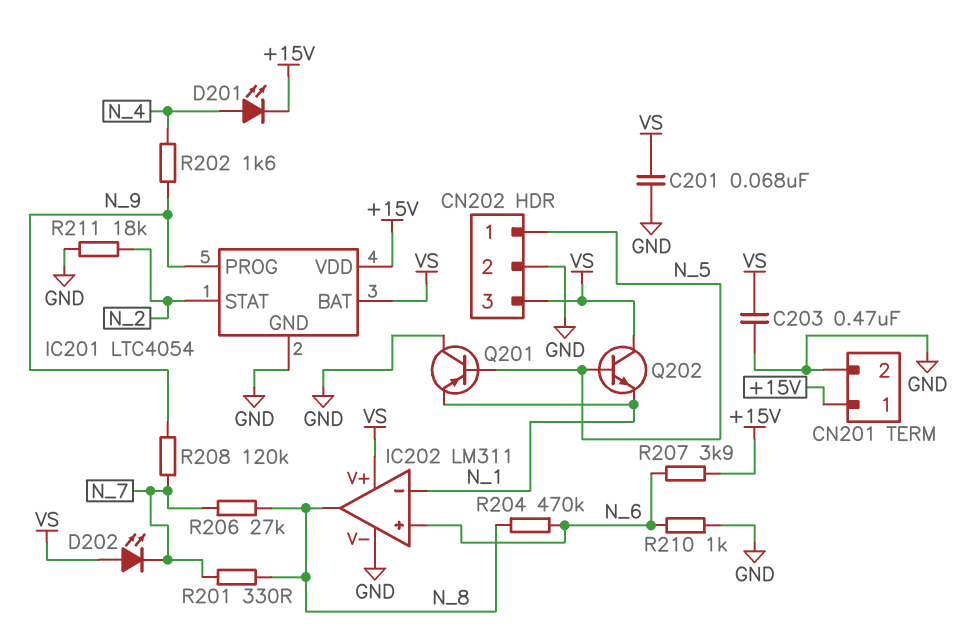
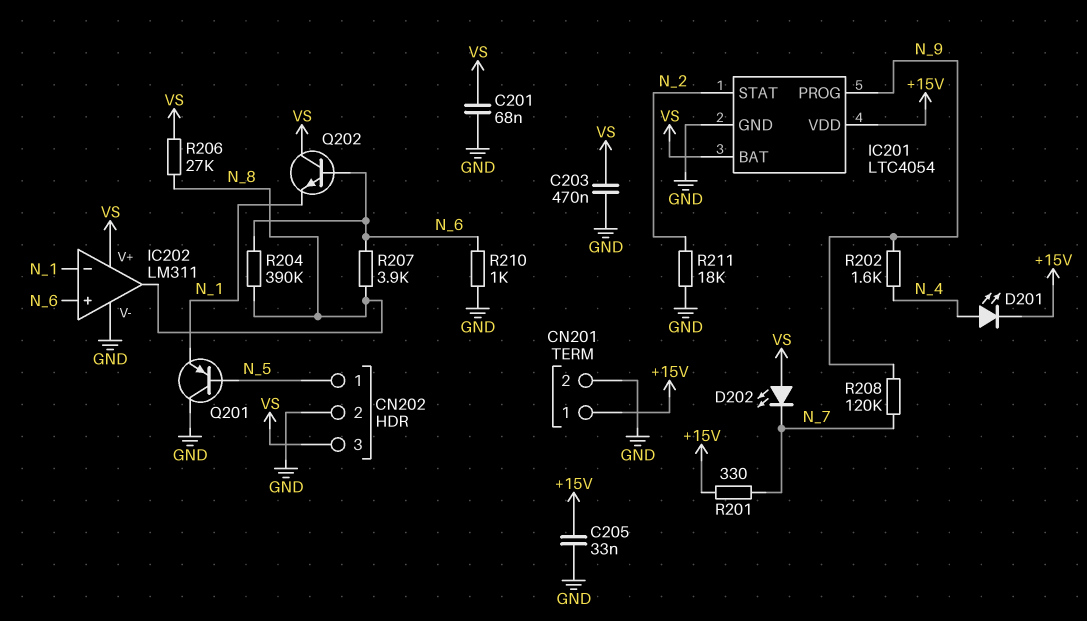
C205: none -> 33nF (+15V, GND)
Q202: NPN (B N_5, C VS, E N_1) -> NPN (B N_6, C VS, E N_1)
R201: 330 (N_7, N_8) -> 330 (+15V, N_7)
R204: 470k (N_6, N_8) -> 390k (N_6, N_8)
R206: 27k (N_7, N_8) -> 27k (N_8, VS)
R207: 3.9k (+15V, N_6) -> 3.9k (N_6, N_8)

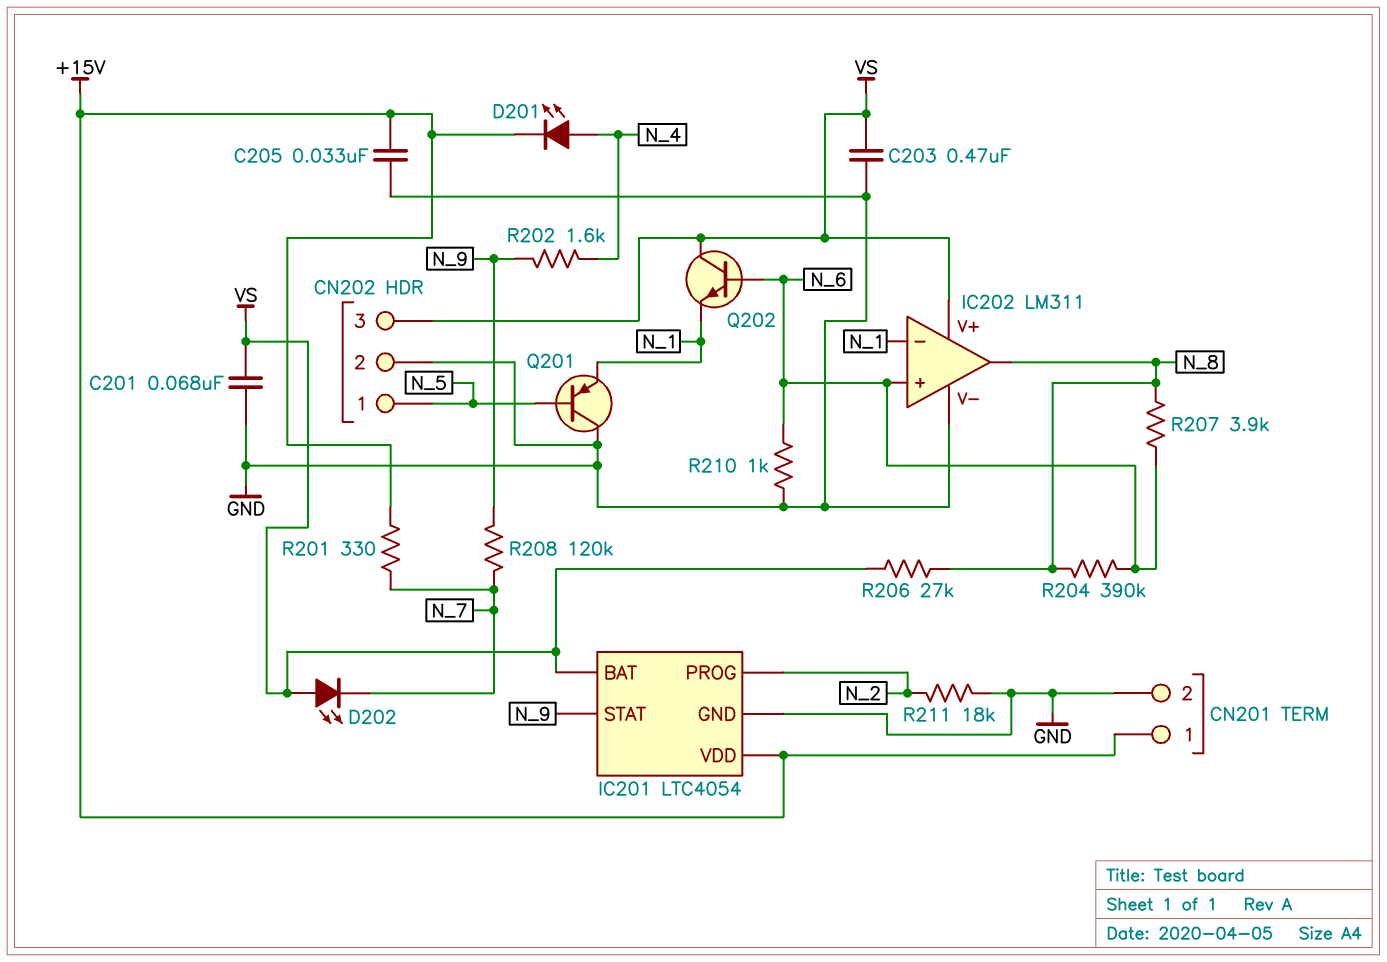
IC201 pin PROG: N_9 -> N_2
IC201 pin STAT: N_2 -> N_9

